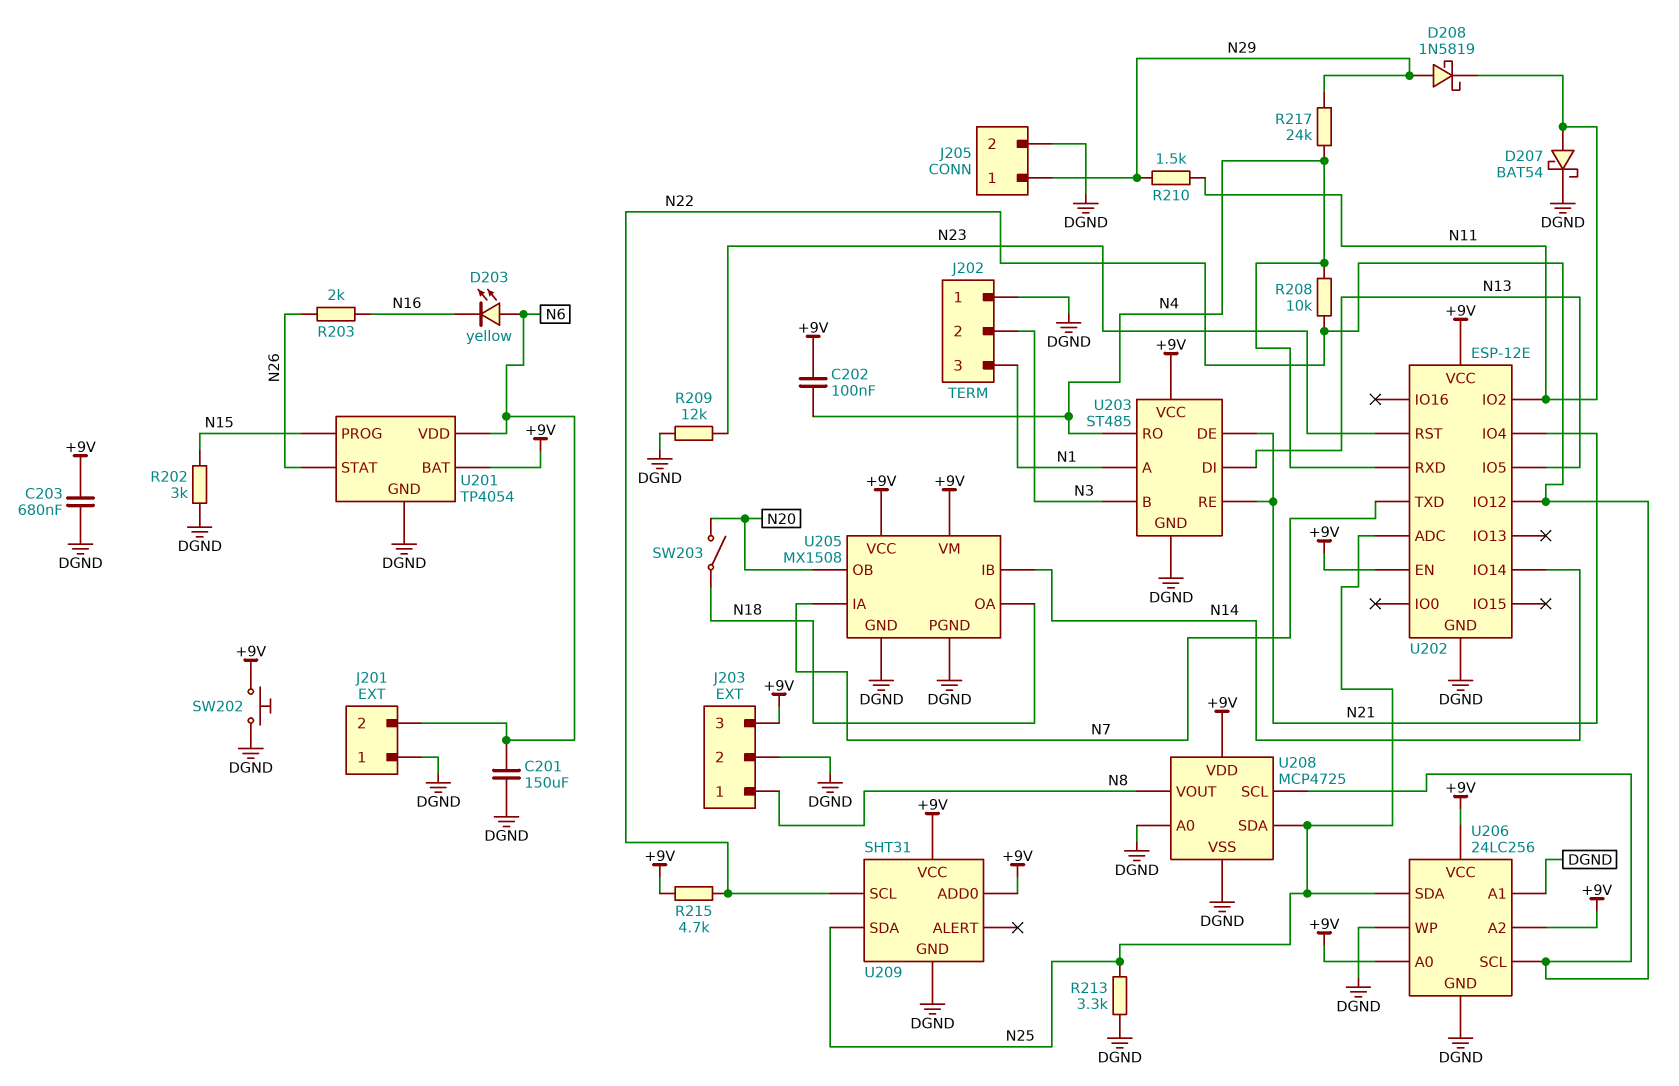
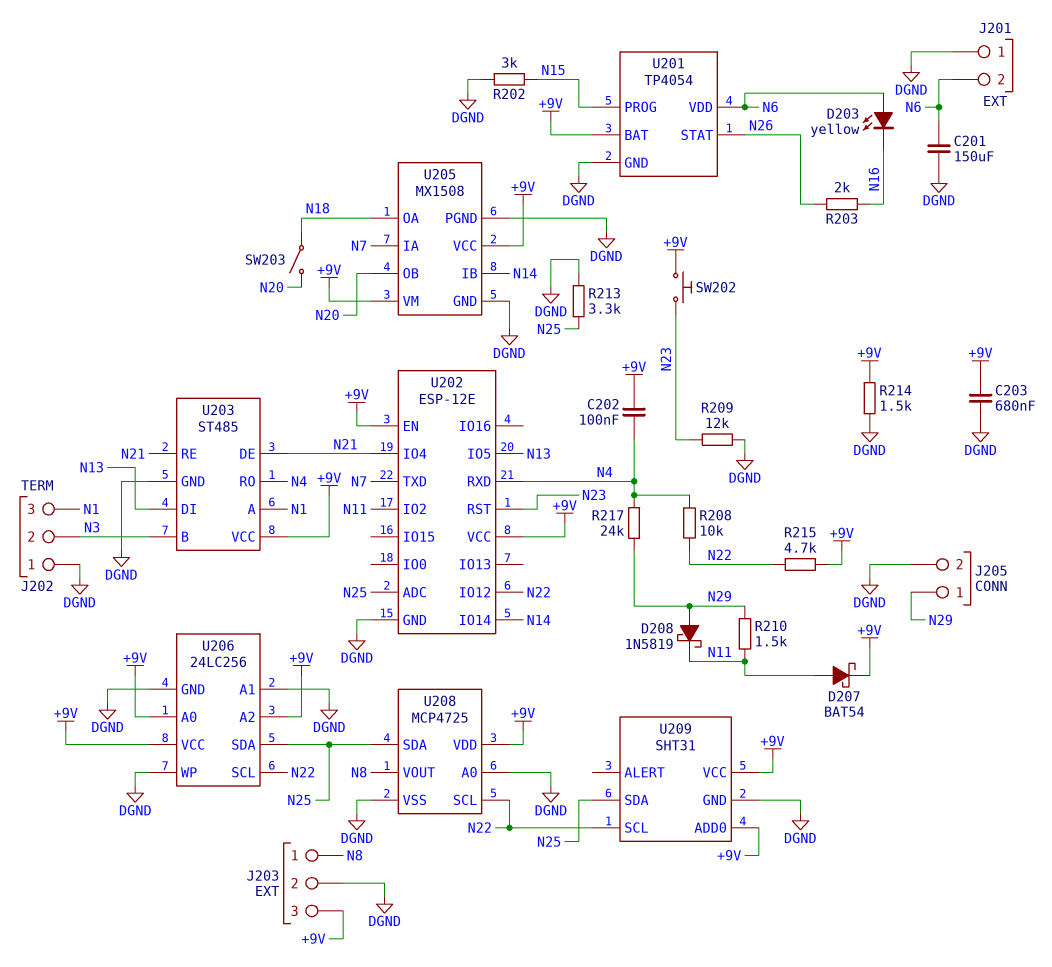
D207: schottky BAT54 (A N11, K DGND) -> schottky BAT54 (A N11, K +9V)
R214: none -> 1.5k (+9V, DGND)
SW202: button (+9V, DGND) -> button (+9V, N23)

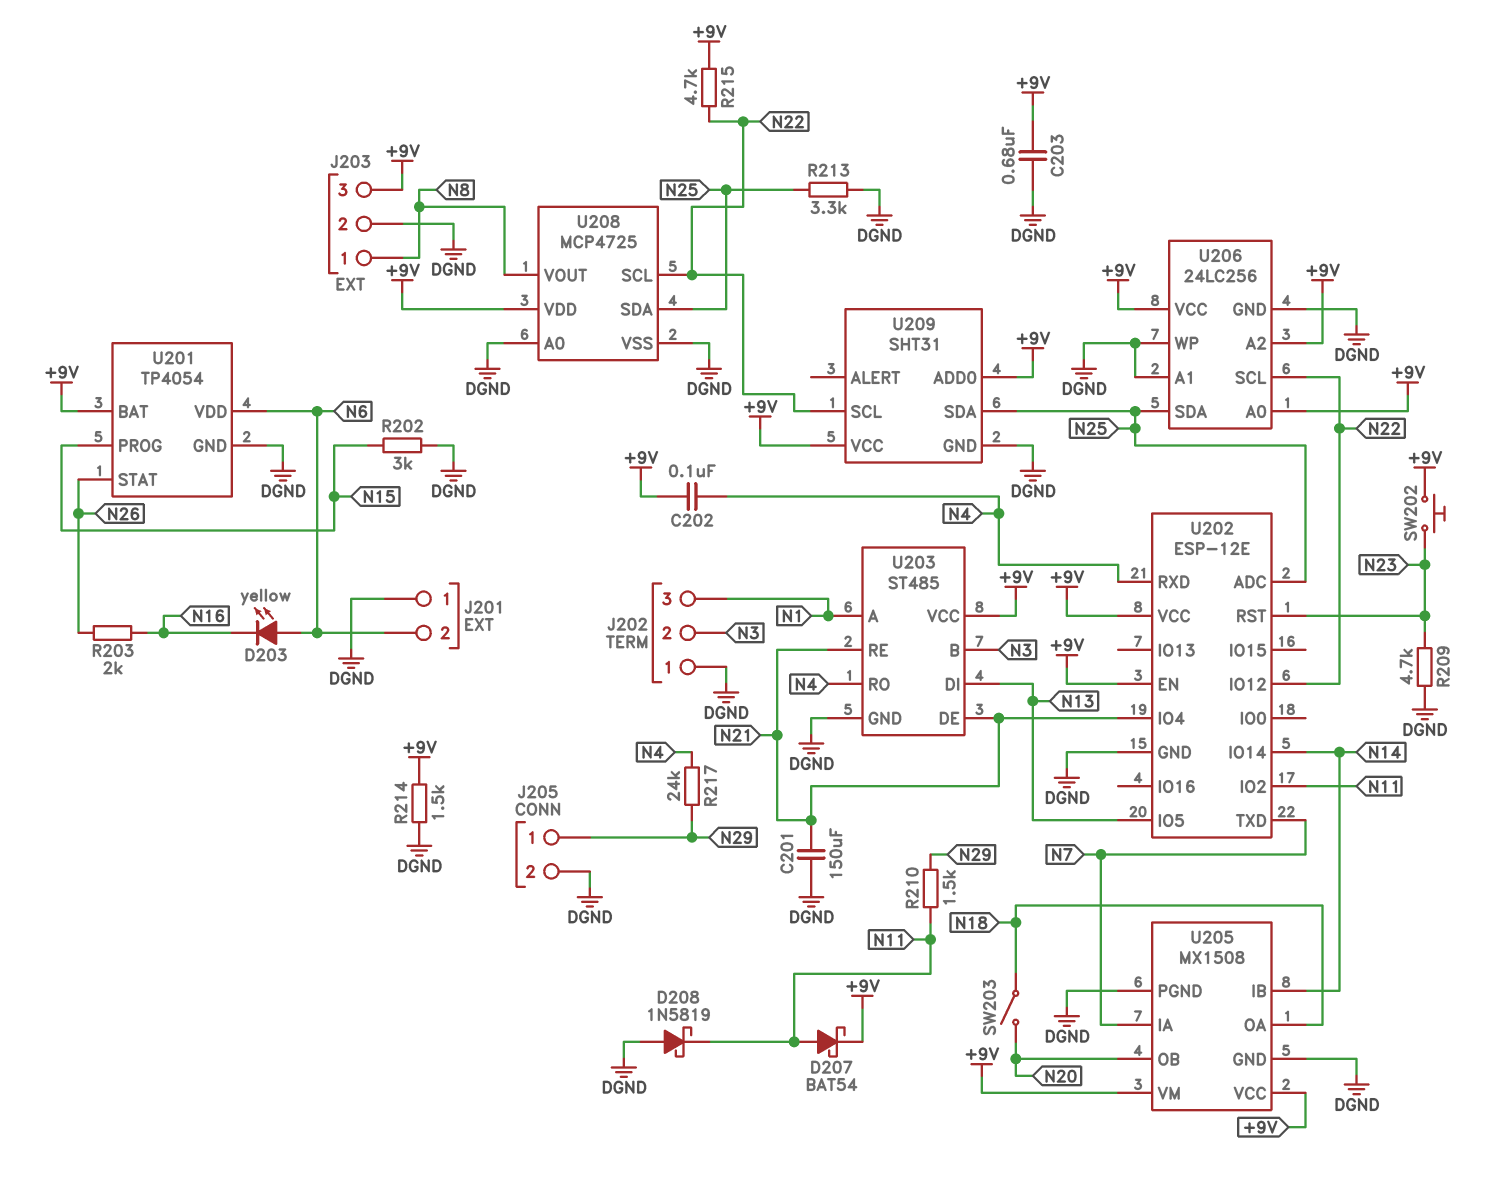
C201: 150uF (DGND, N6) -> 150uF (DGND, N21)
D208: schottky 1N5819 (A N29, K N11) -> schottky 1N5819 (A DGND, K N11)
R208: 10k (N4, N22) -> none
R209: 12k (DGND, N23) -> 4.7k (DGND, N23)

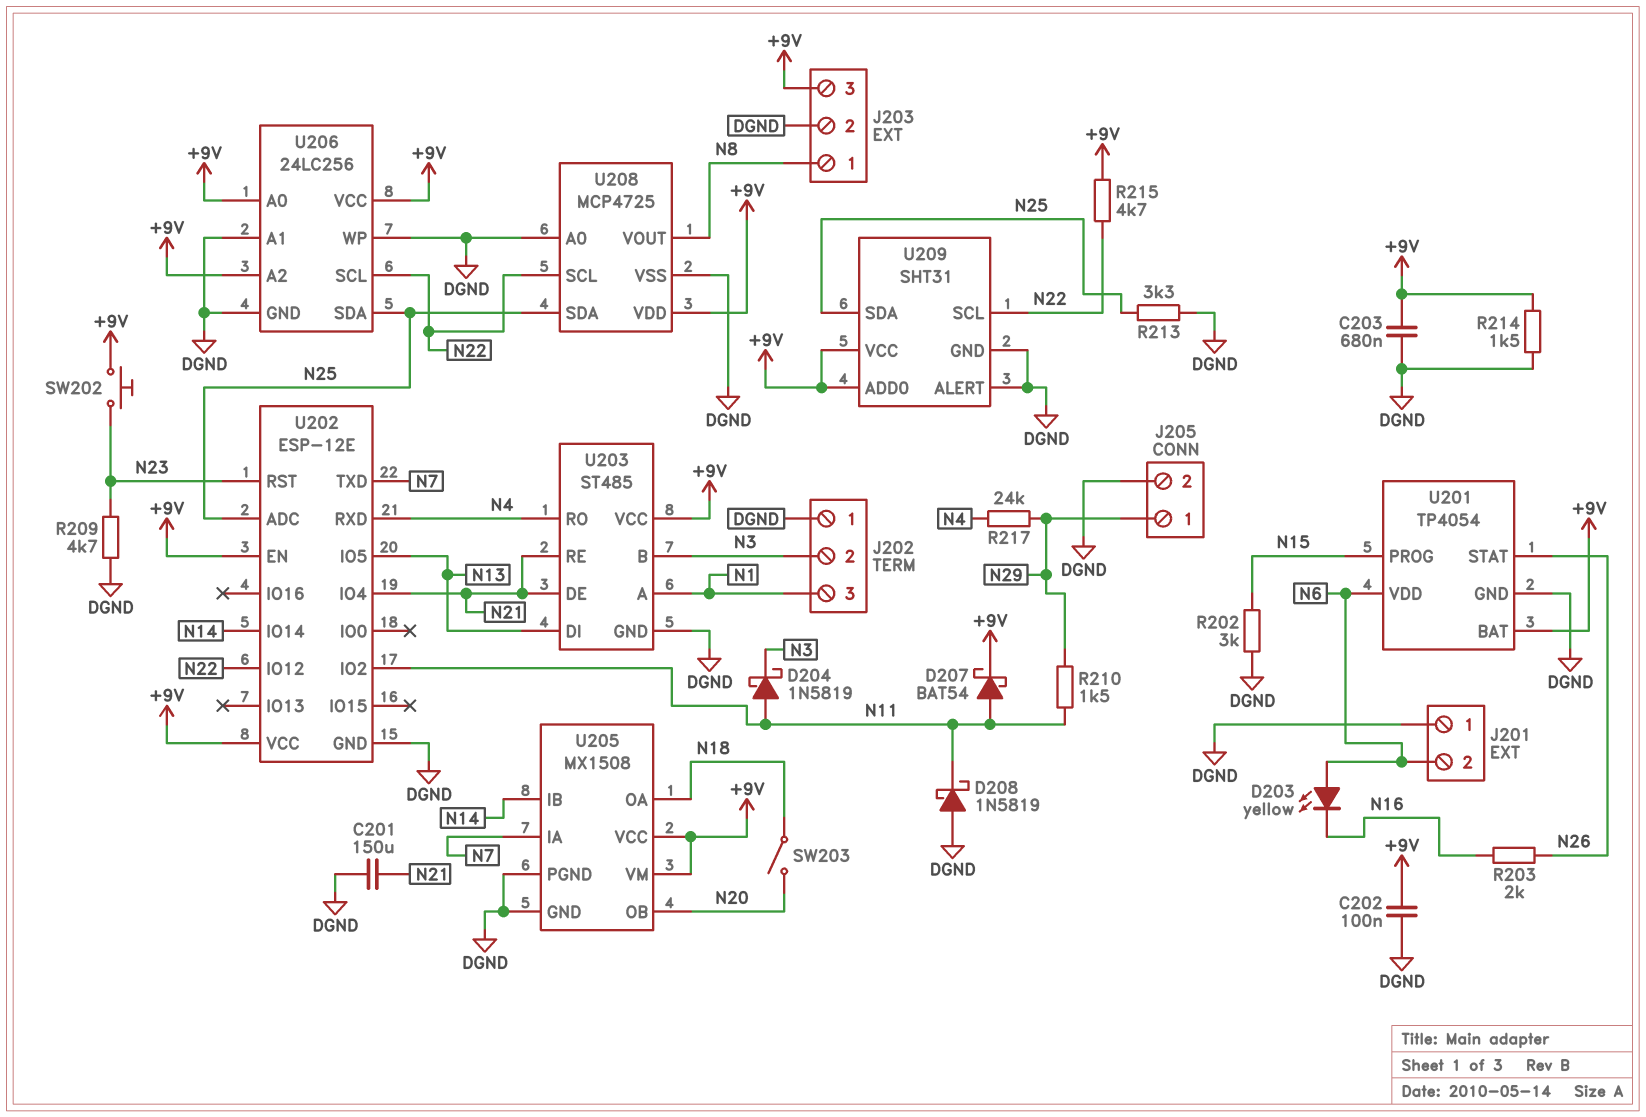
C202: 100nF (+9V, N4) -> 100nF (+9V, DGND)
D204: none -> schottky 1N5819 (A N11, K N3)
U209 pin ALERT: none -> DGND

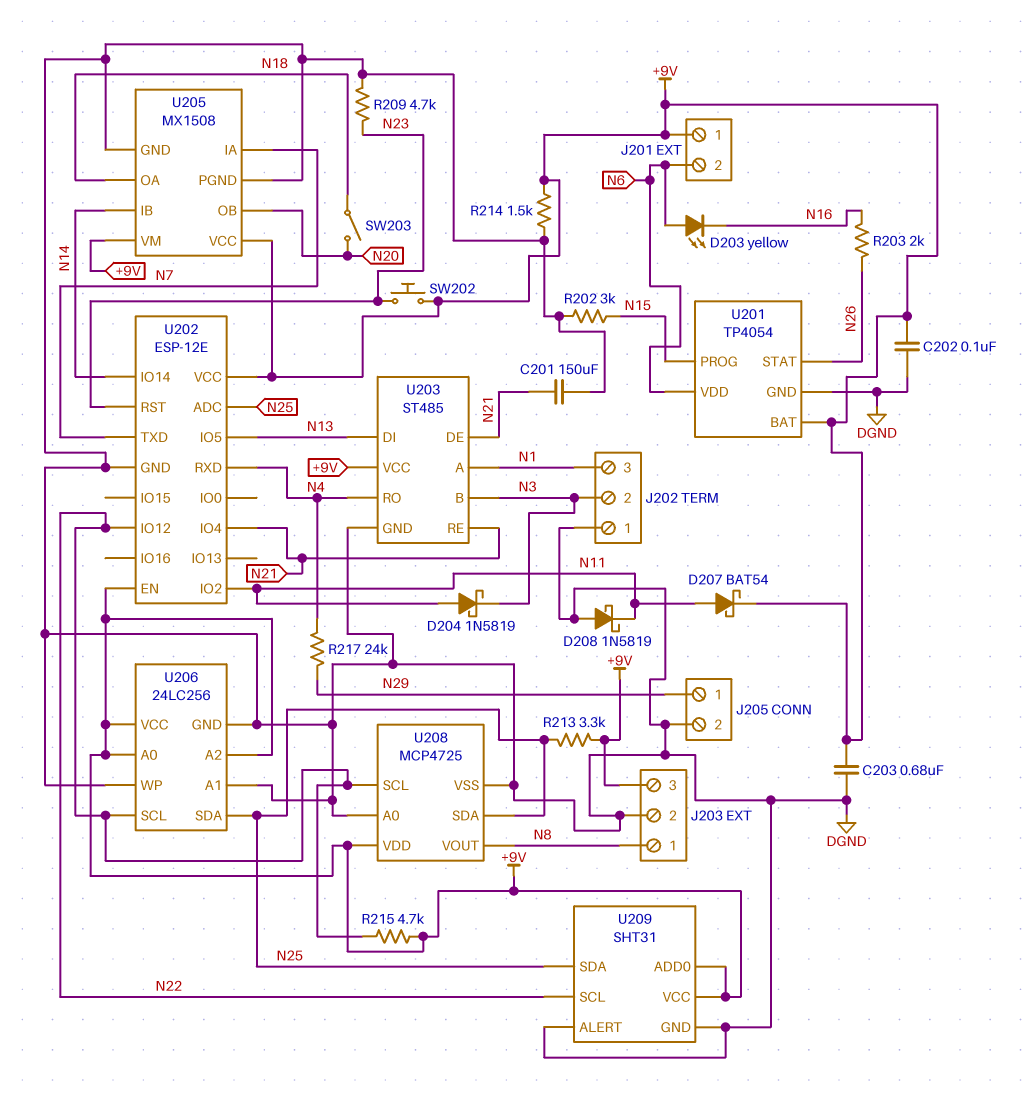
J201 pin 1: DGND -> +9V
R210: 1.5k (N11, N29) -> none
R213: 3.3k (DGND, N25) -> 3.3k (+9V, N25)

